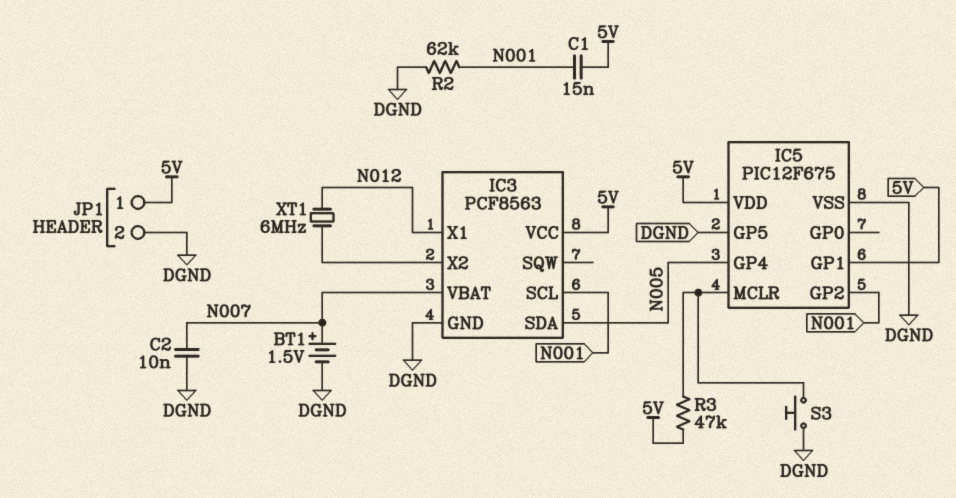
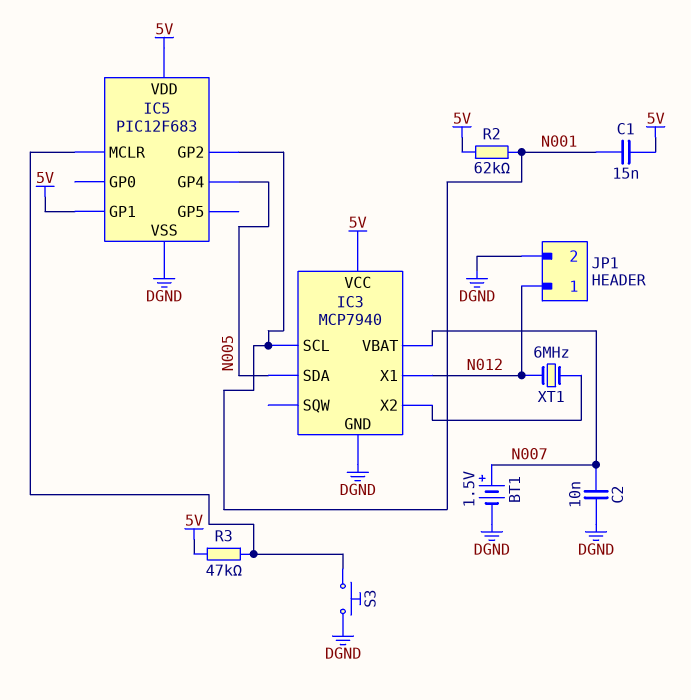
IC3: PCF8563 -> MCP7940
IC5: PIC12F675 -> PIC12F683
IC5 pin GP5: DGND -> none
JP1 pin 1: 5V -> N012
R2: 62k (DGND, N001) -> 62k (5V, N001)

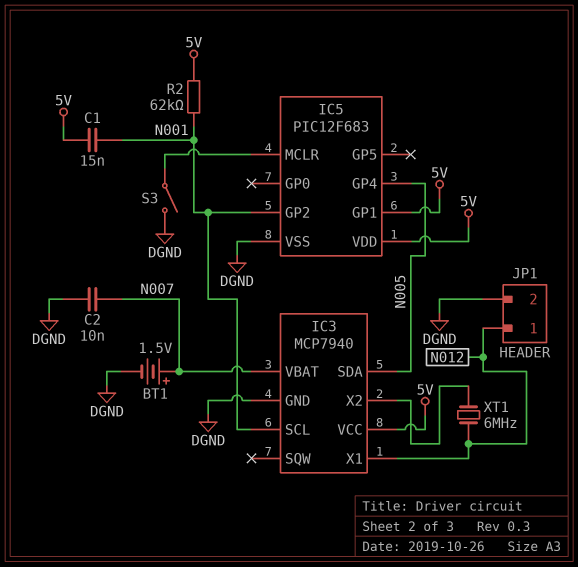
R3: 47k (5V, IC5/MCLR) -> none
S3: button (DGND, IC5/MCLR) -> switch (DGND, IC5/MCLR)

